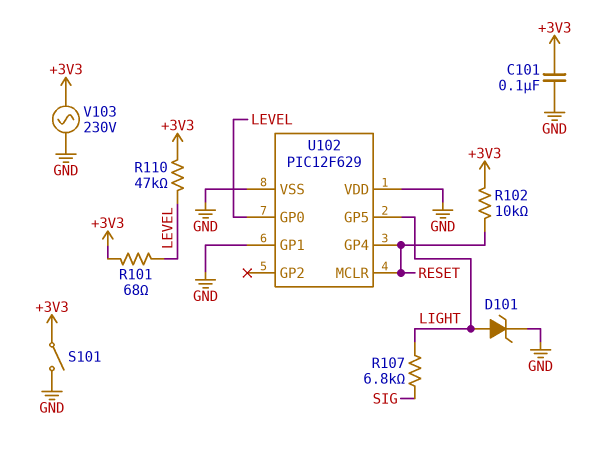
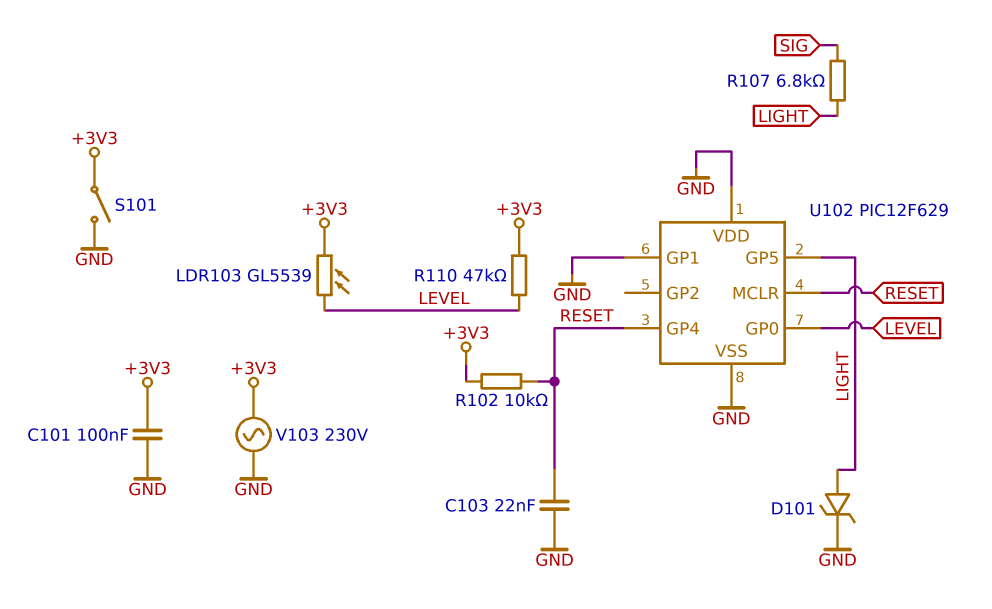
C103: none -> 22nF (GND, RESET)
LDR103: none -> GL5539 (+3V3, LEVEL)
R101: 68 (+3V3, LEVEL) -> none

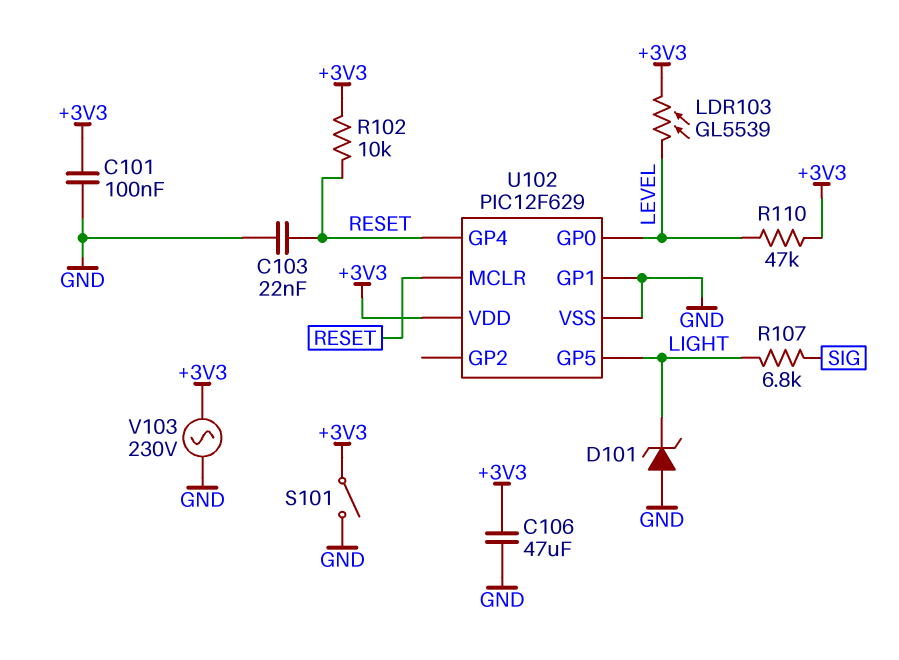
C106: none -> 47uF (+3V3, GND)
D101: zener (A LIGHT, K GND) -> zener (A GND, K LIGHT)
U102 pin VDD: GND -> +3V3

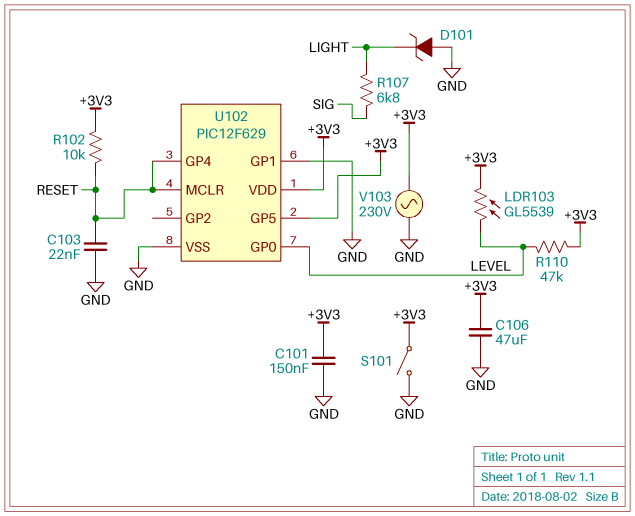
C101: 100nF (+3V3, GND) -> 150nF (+3V3, GND)
U102 pin GP5: LIGHT -> +3V3

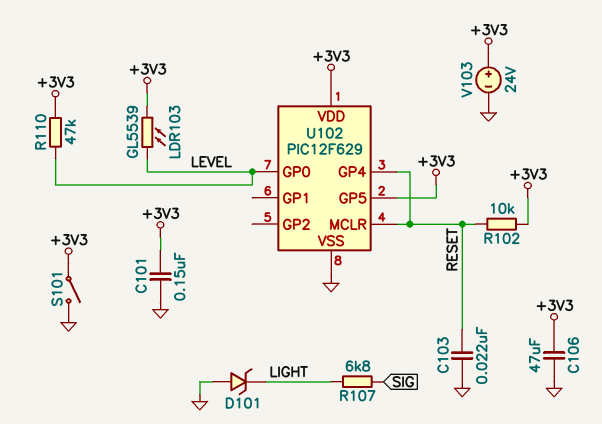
U102 pin GP1: GND -> none
V103: AC 230V (+3V3, GND) -> 24V (plus +3V3, minus GND)

